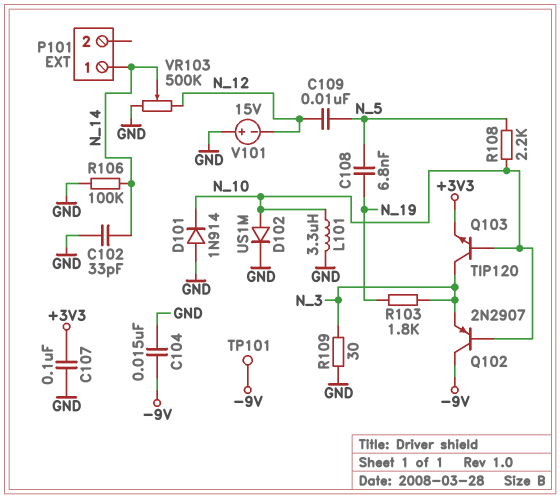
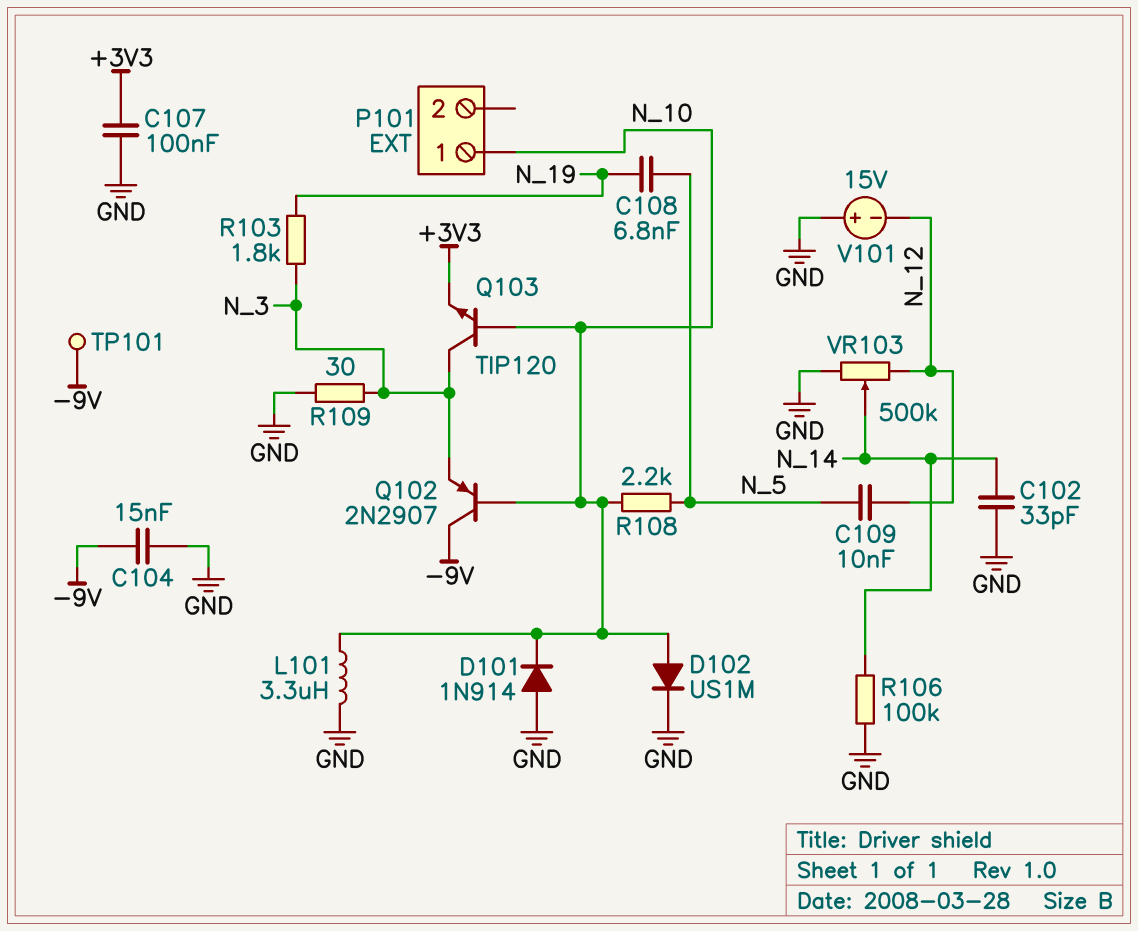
P101 pin 1: N_14 -> N_10

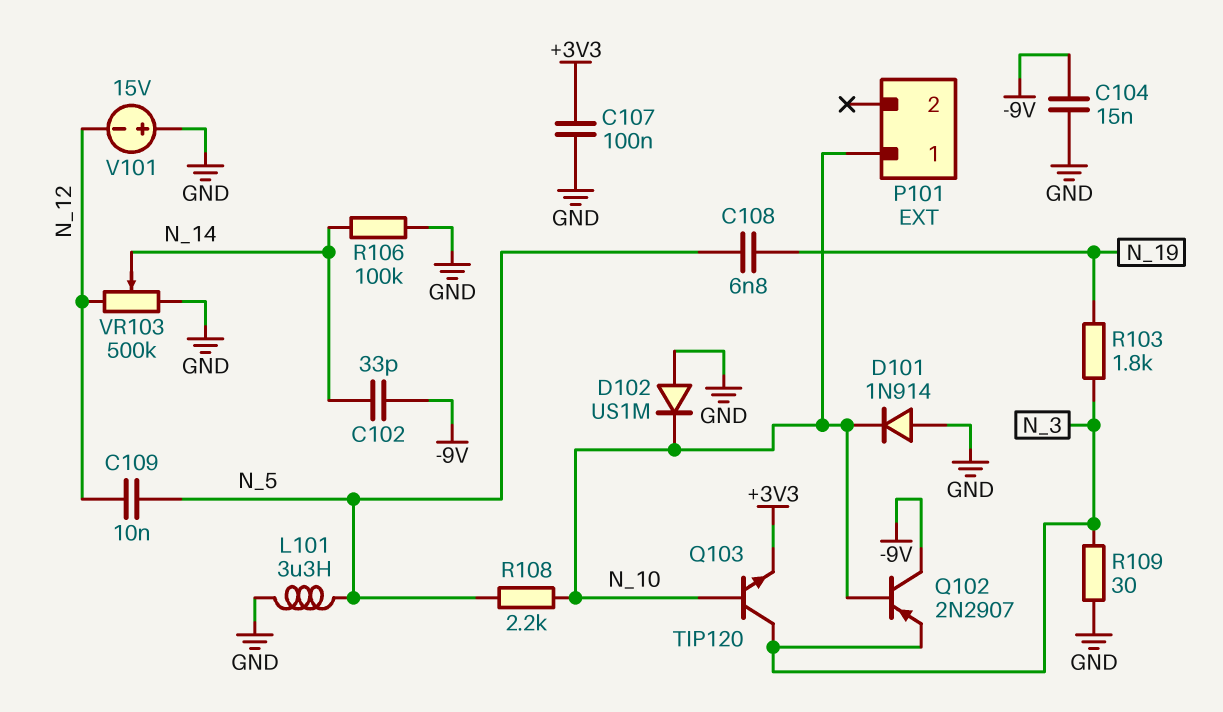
C102: 33pF (GND, N_14) -> 33pF (-9V, N_14)
D102: diode US1M (A N_10, K GND) -> diode US1M (A GND, K N_10)
L101: 3.3uH (GND, N_10) -> 3.3uH (GND, N_5)
TP101: test point (-9V) -> none

